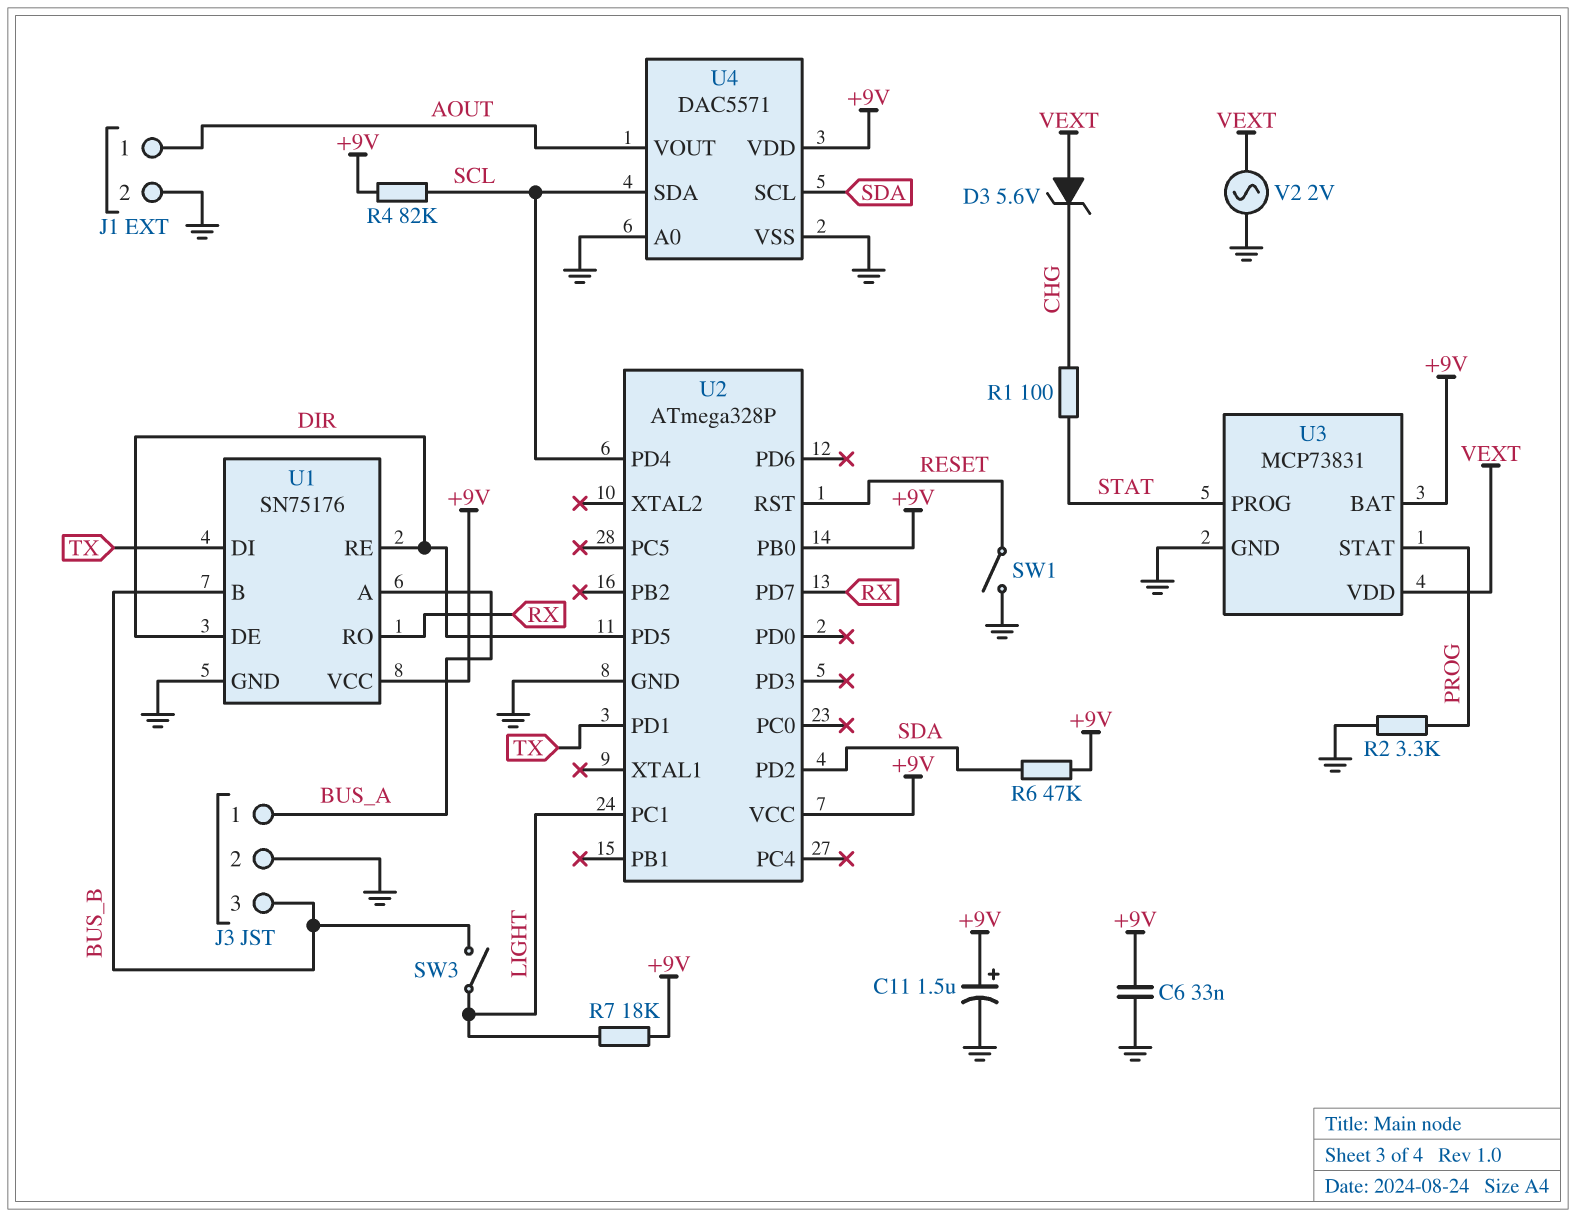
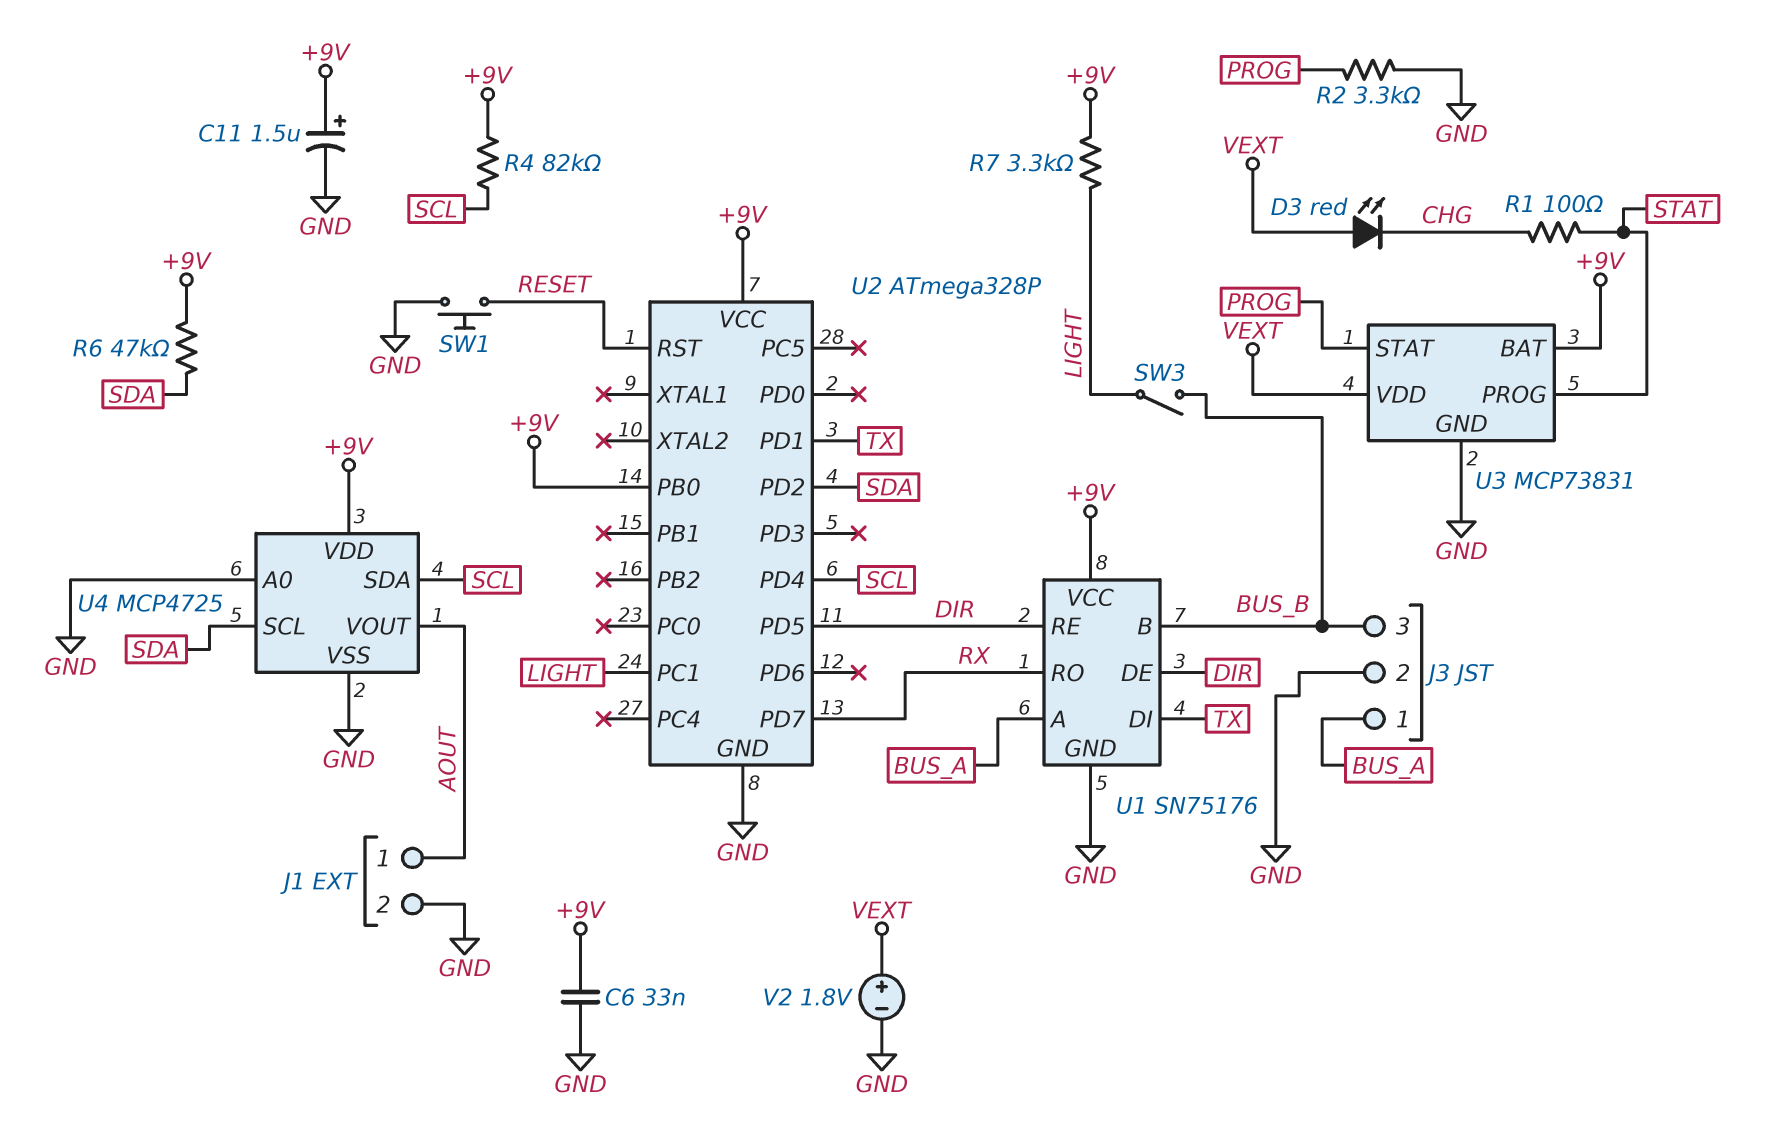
D3: zener 5.6V (A VEXT, K CHG) -> LED red (A VEXT, K CHG)
R7: 18k (+9V, LIGHT) -> 3.3k (+9V, LIGHT)
SW1: switch (GND, RESET) -> button (GND, RESET)
U4: DAC5571 -> MCP4725
V2: AC 2V (GND, VEXT) -> 1.8V (plus VEXT, minus GND)

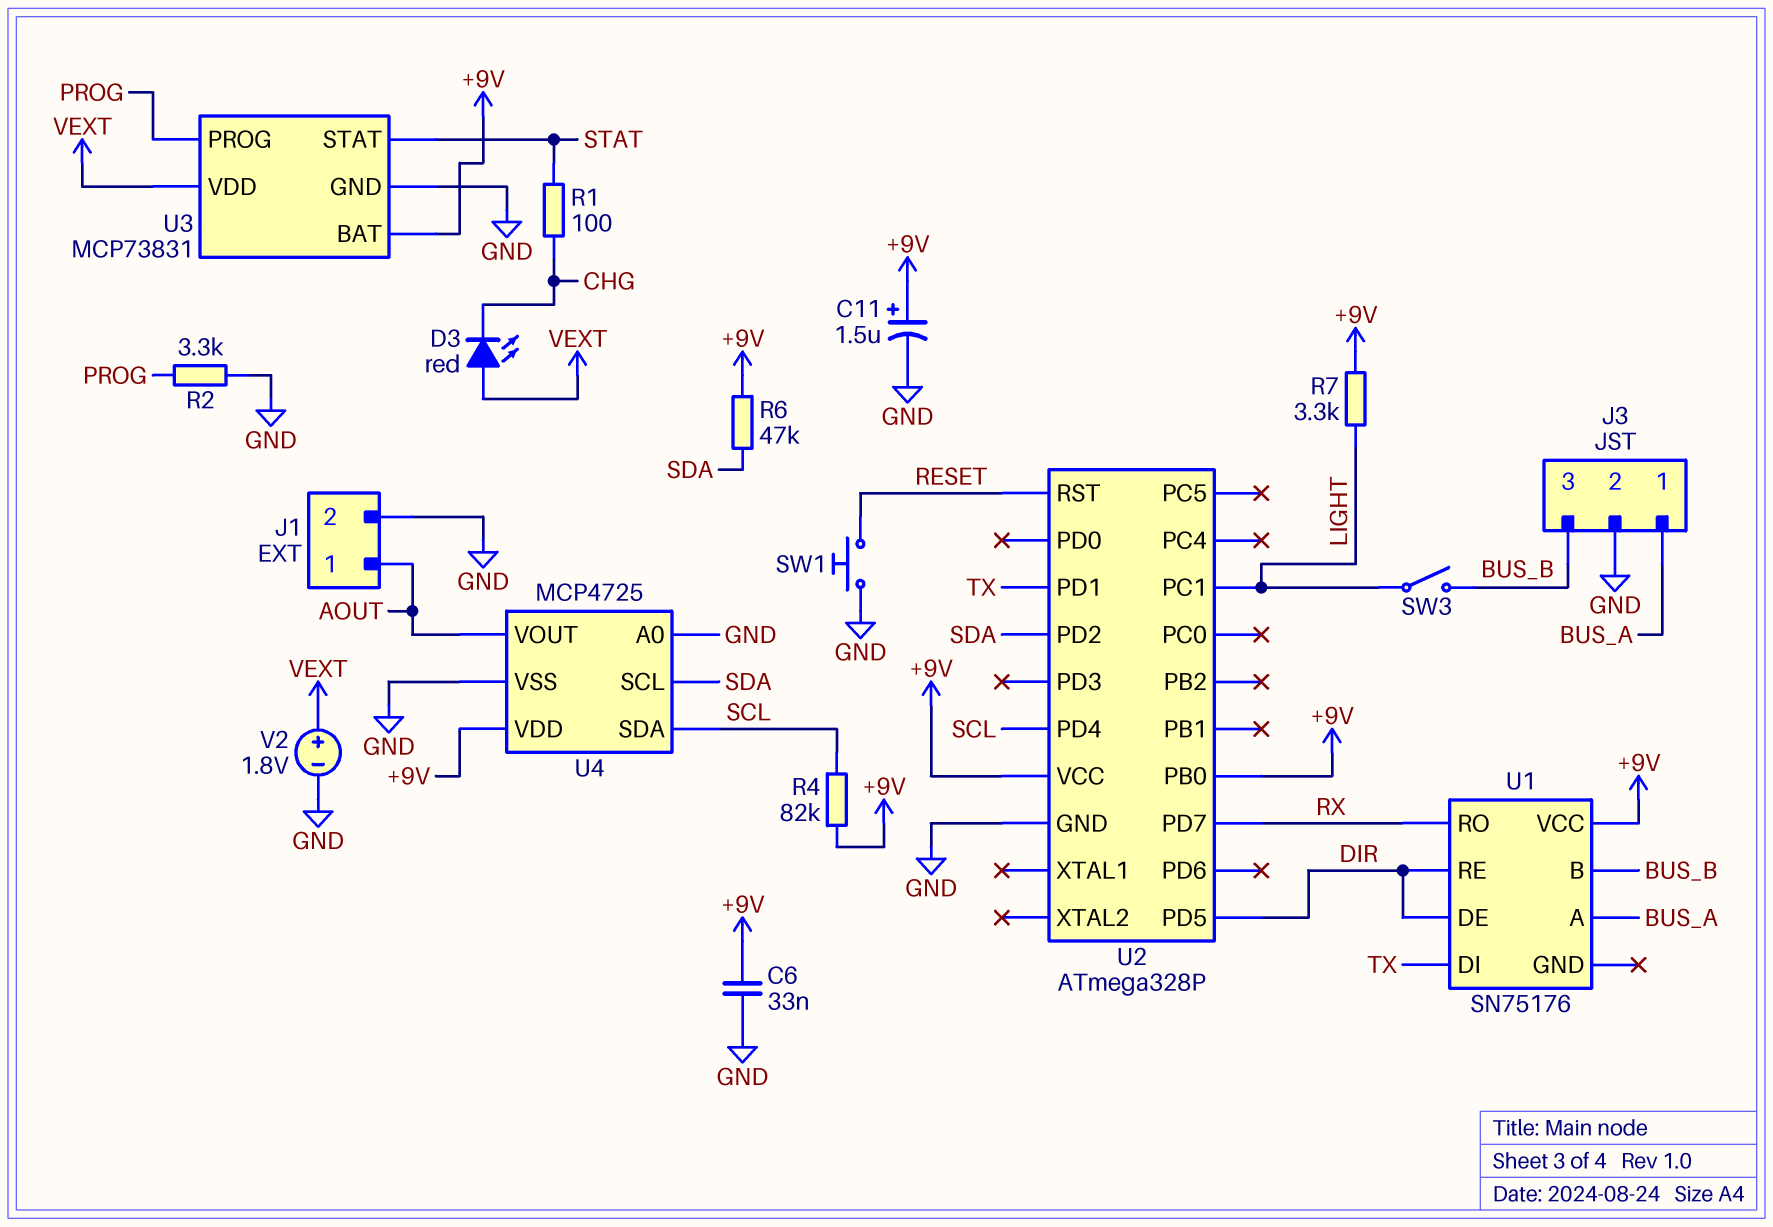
U1 pin GND: GND -> none
U3 pin PROG: STAT -> PROG
U3 pin STAT: PROG -> STAT

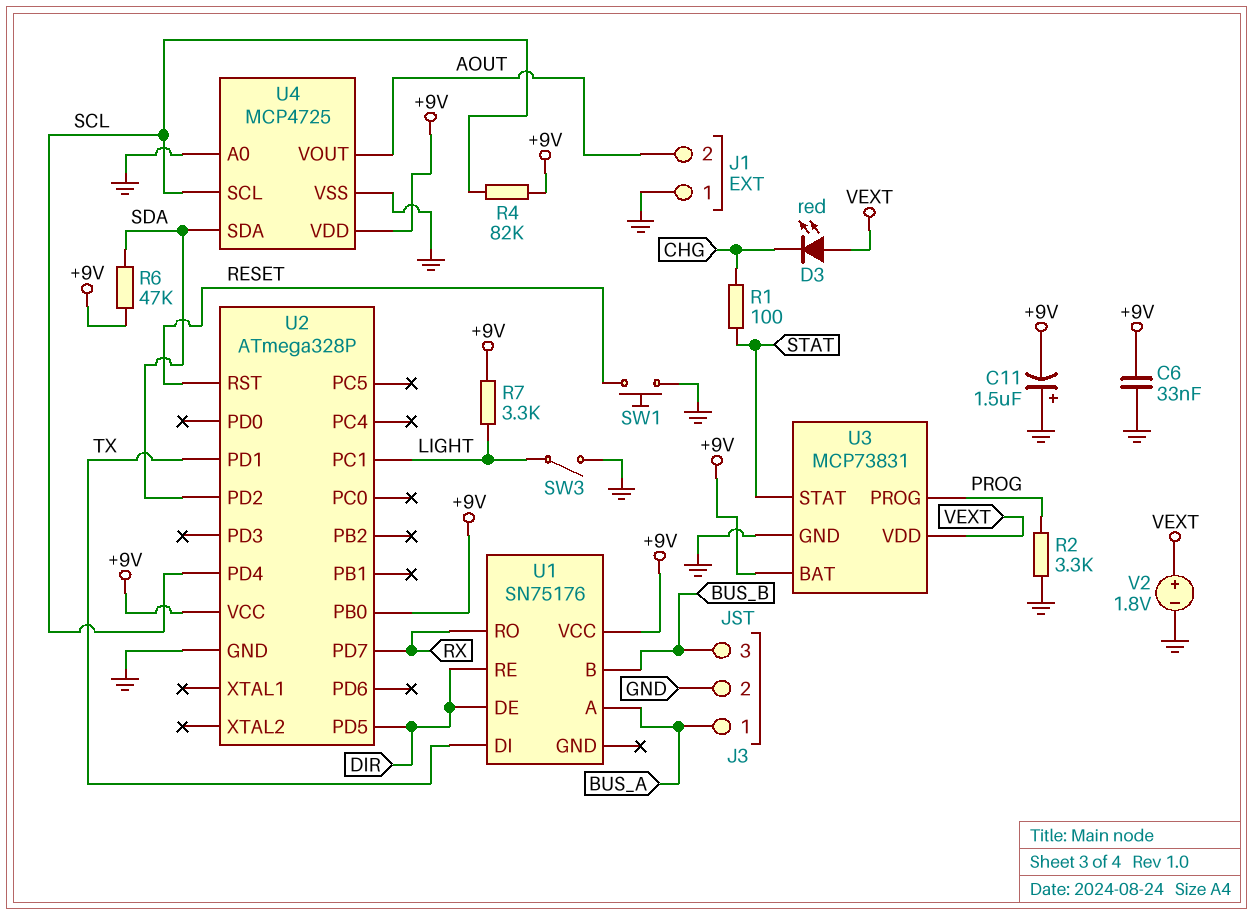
C11: 1.5uF (plus +9V, minus GND) -> 1.5uF (plus GND, minus +9V)
J1 pin 1: AOUT -> GND
J1 pin 2: GND -> AOUT
SW3: switch (BUS_B, LIGHT) -> switch (GND, LIGHT)
U4 pin SCL: SDA -> SCL
U4 pin SDA: SCL -> SDA

